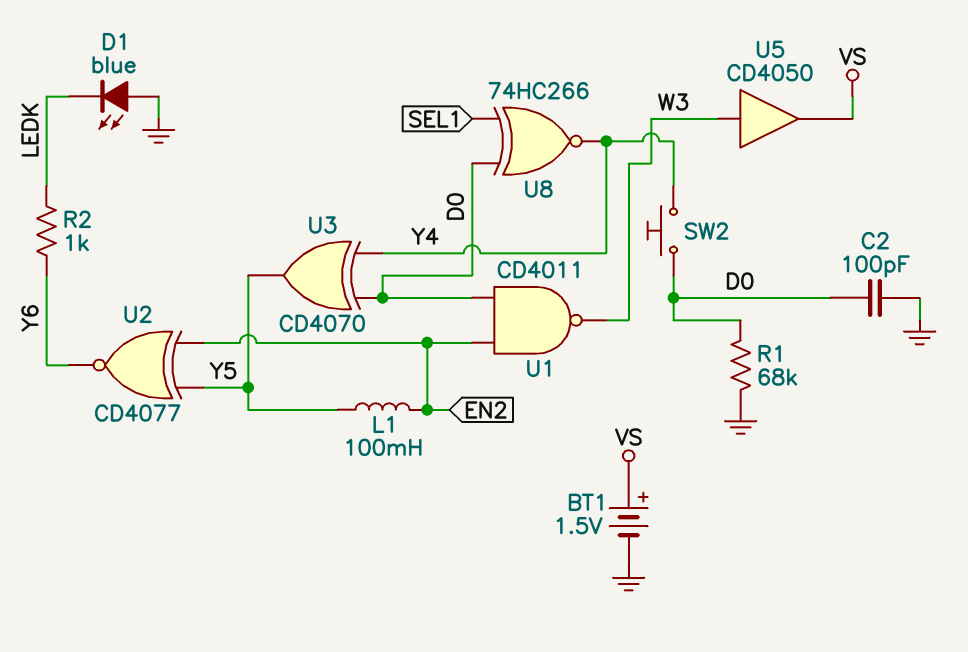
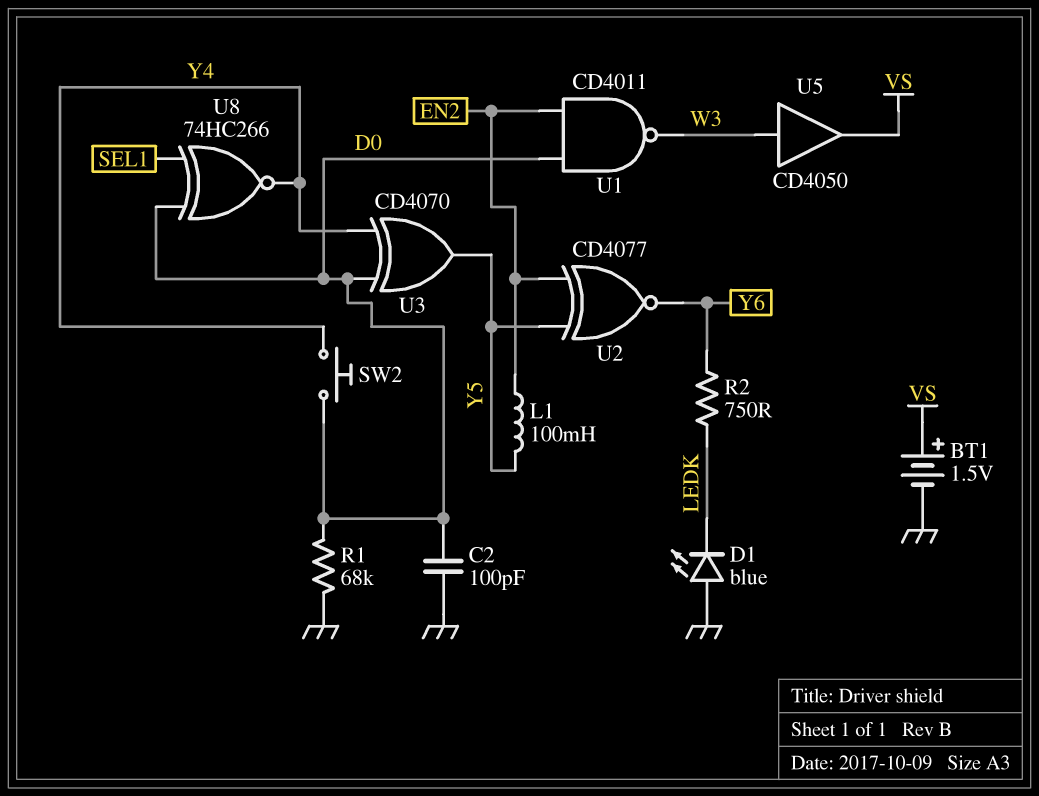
R2: 1k (LEDK, Y6) -> 750 (LEDK, Y6)

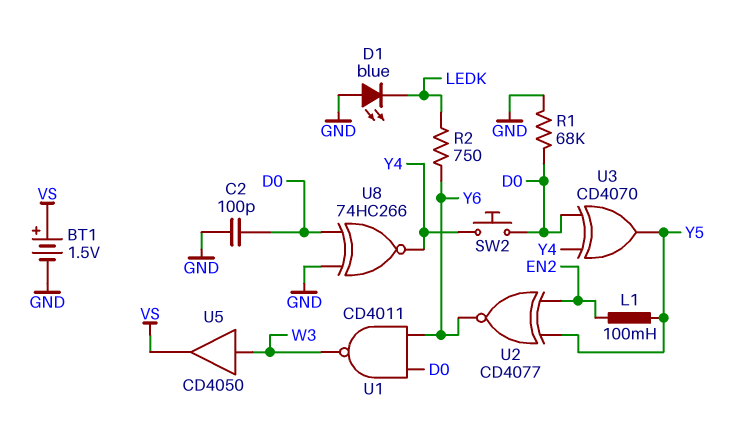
U1: NAND CD4011 (in D0, in EN2, out W3) -> NAND CD4011 (in D0, in Y6, out W3)
U8: XNOR 74HC266 (in D0, in SEL1, out Y4) -> XNOR 74HC266 (in D0, in GND, out Y4)

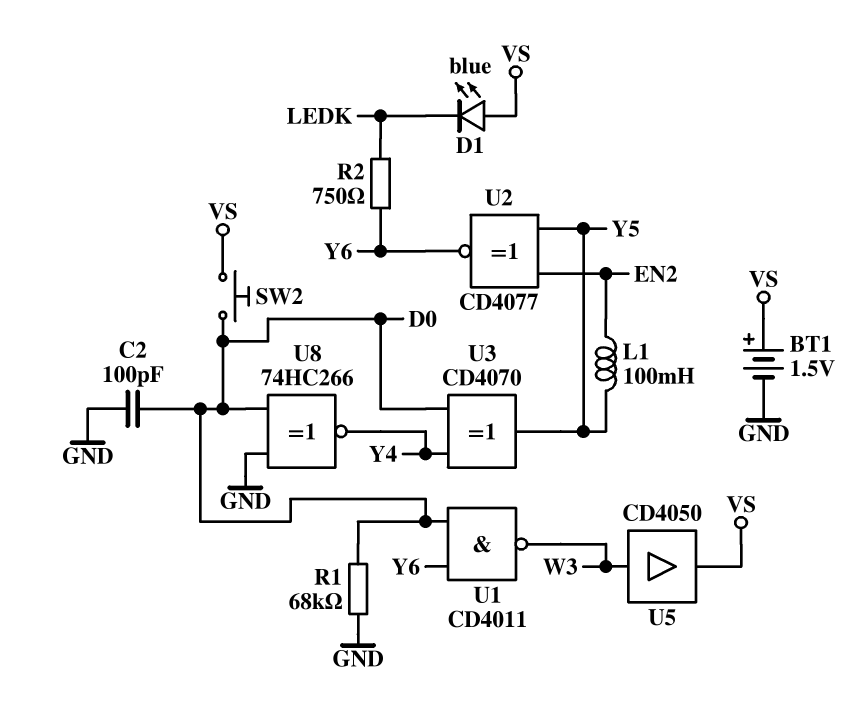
D1: LED blue (A GND, K LEDK) -> LED blue (A VS, K LEDK)
SW2: button (D0, Y4) -> button (D0, VS)

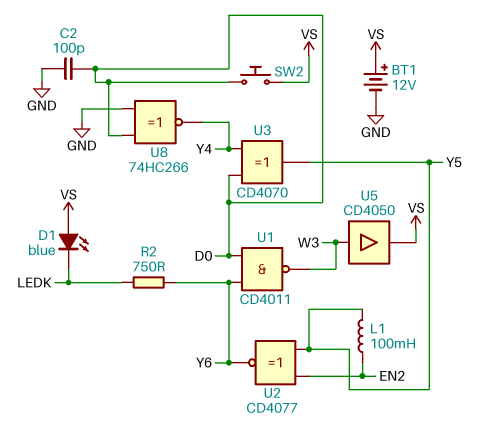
BT1: 1.5V (plus VS, minus GND) -> 12V (plus VS, minus GND)
R1: 68k (D0, GND) -> none

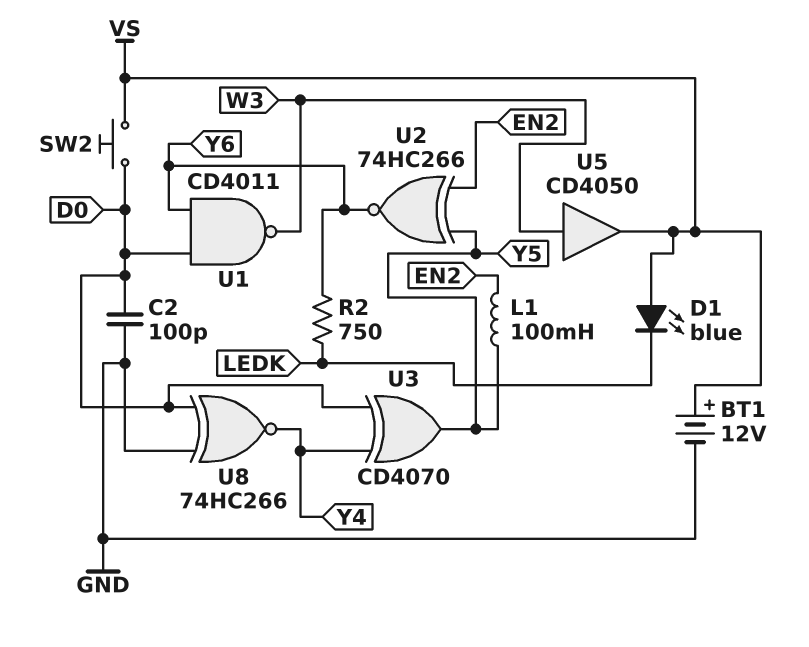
U2: XNOR CD4077 (in EN2, in Y5, out Y6) -> XNOR 74HC266 (in EN2, in Y5, out Y6)

